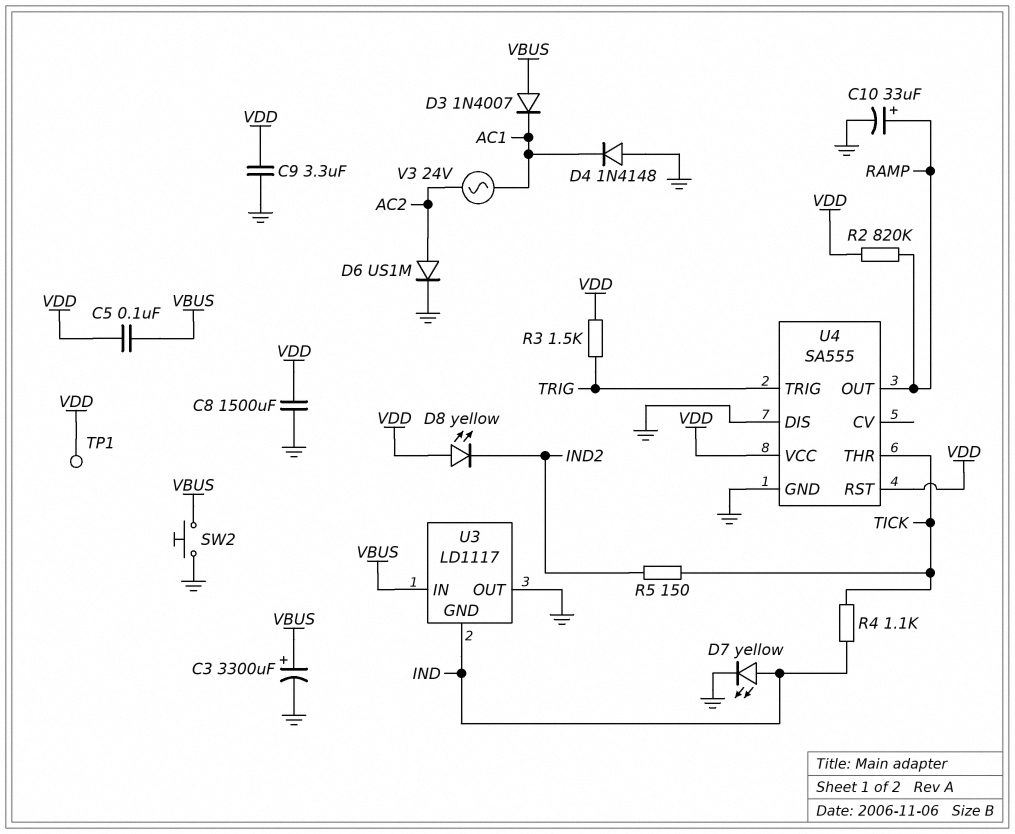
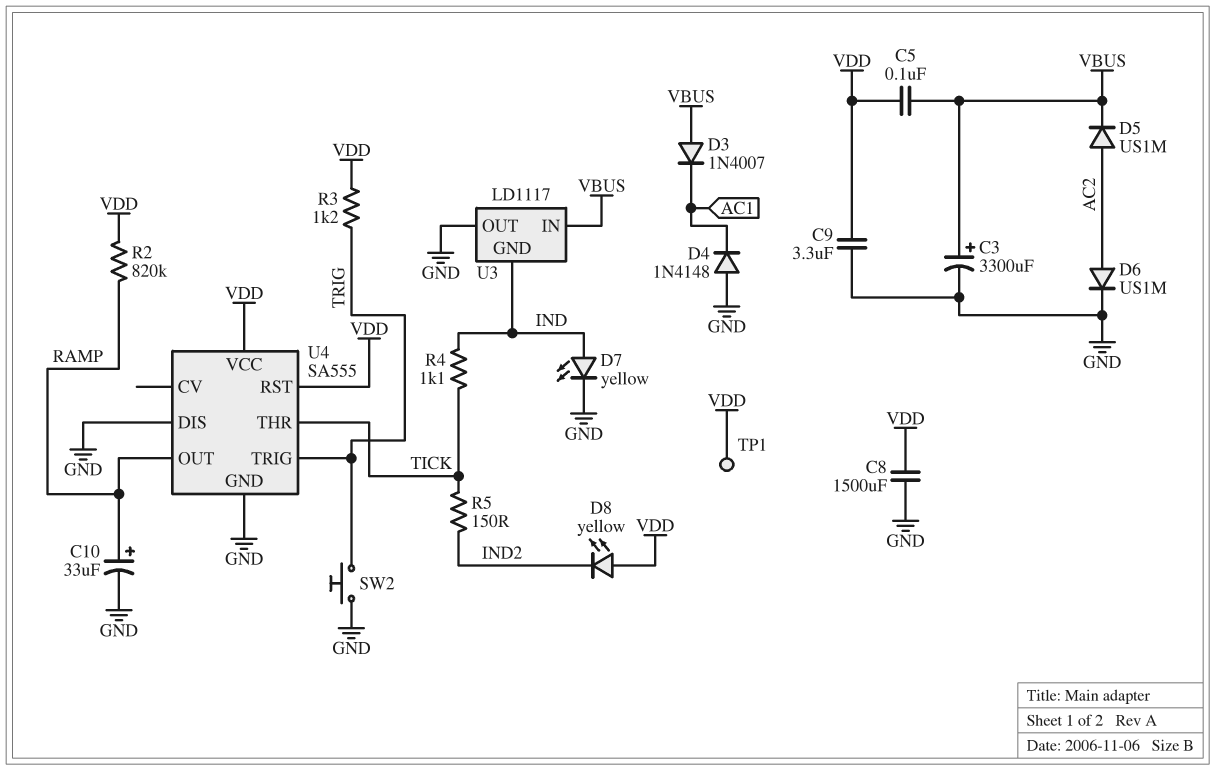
D5: none -> diode US1M (A AC2, K VBUS)
R3: 1.5k (TRIG, VDD) -> 1.2k (TRIG, VDD)
SW2: button (GND, VBUS) -> button (GND, TRIG)
V3: AC 24V (AC1, AC2) -> none

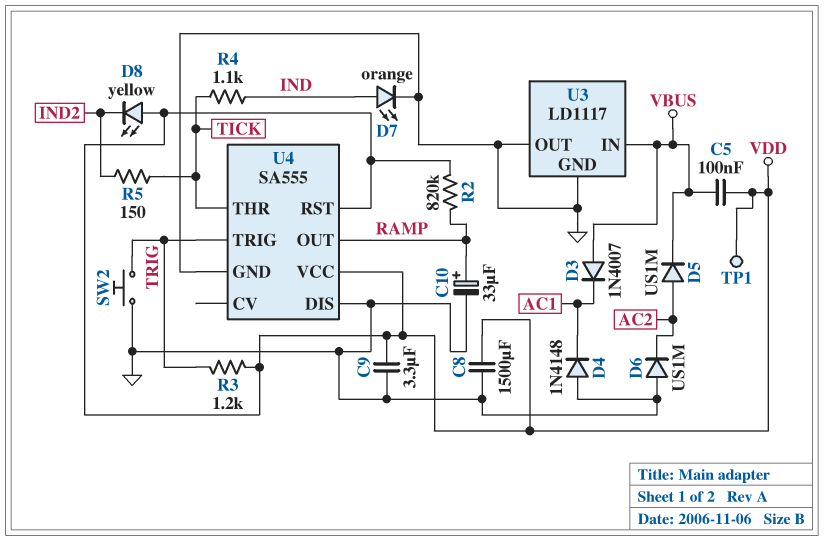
C3: 3300uF (plus VBUS, minus GND) -> none
D6: diode US1M (A AC2, K GND) -> diode US1M (A GND, K AC2)
D7: LED yellow (A IND, K GND) -> LED orange (A IND, K GND)
U3 pin GND: IND -> GND

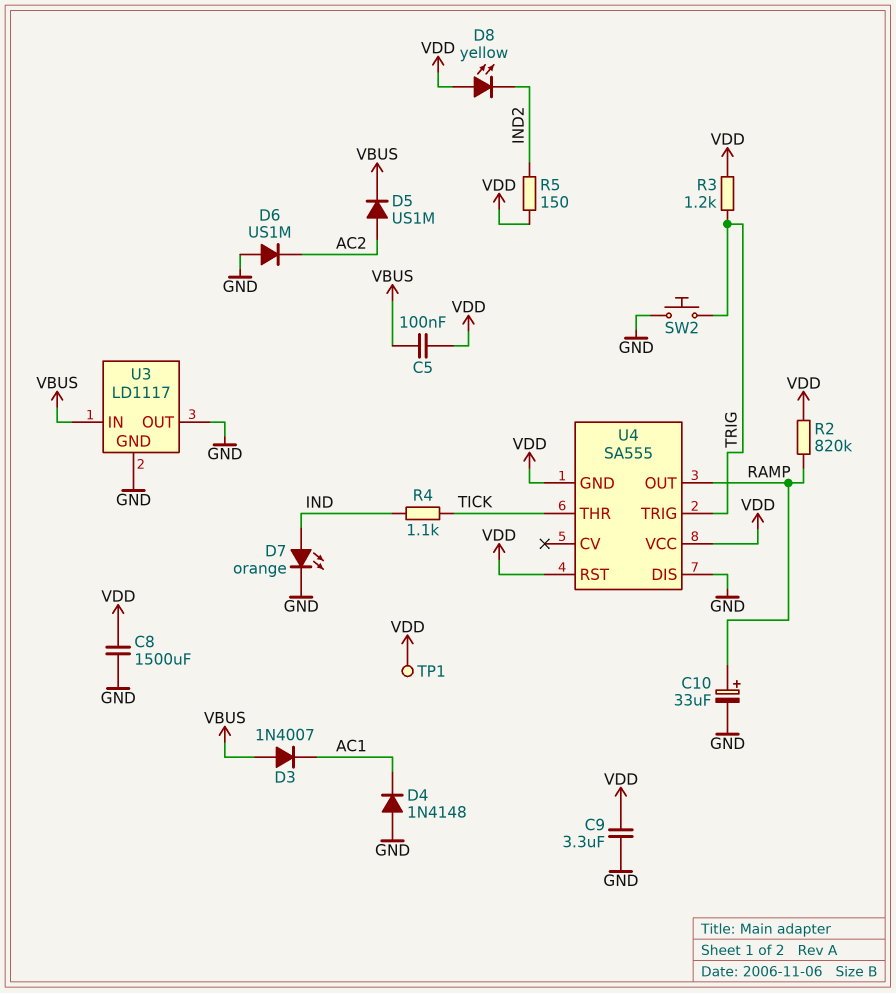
R5: 150 (IND2, TICK) -> 150 (IND2, VDD)
U4 pin GND: GND -> VDD

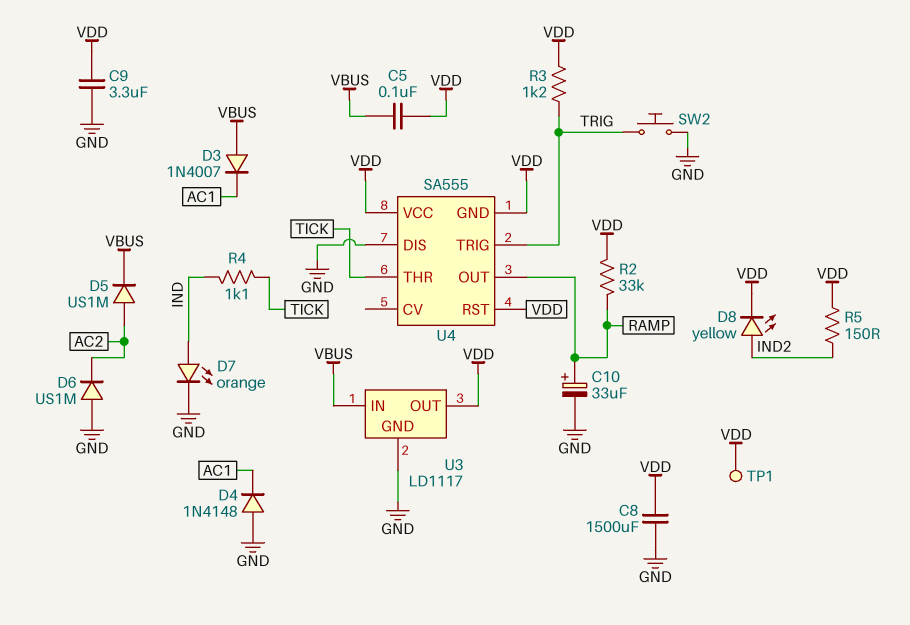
D8: LED yellow (A VDD, K IND2) -> LED yellow (A IND2, K VDD)
R2: 820k (RAMP, VDD) -> 33k (RAMP, VDD)
U3 pin OUT: GND -> VDD

